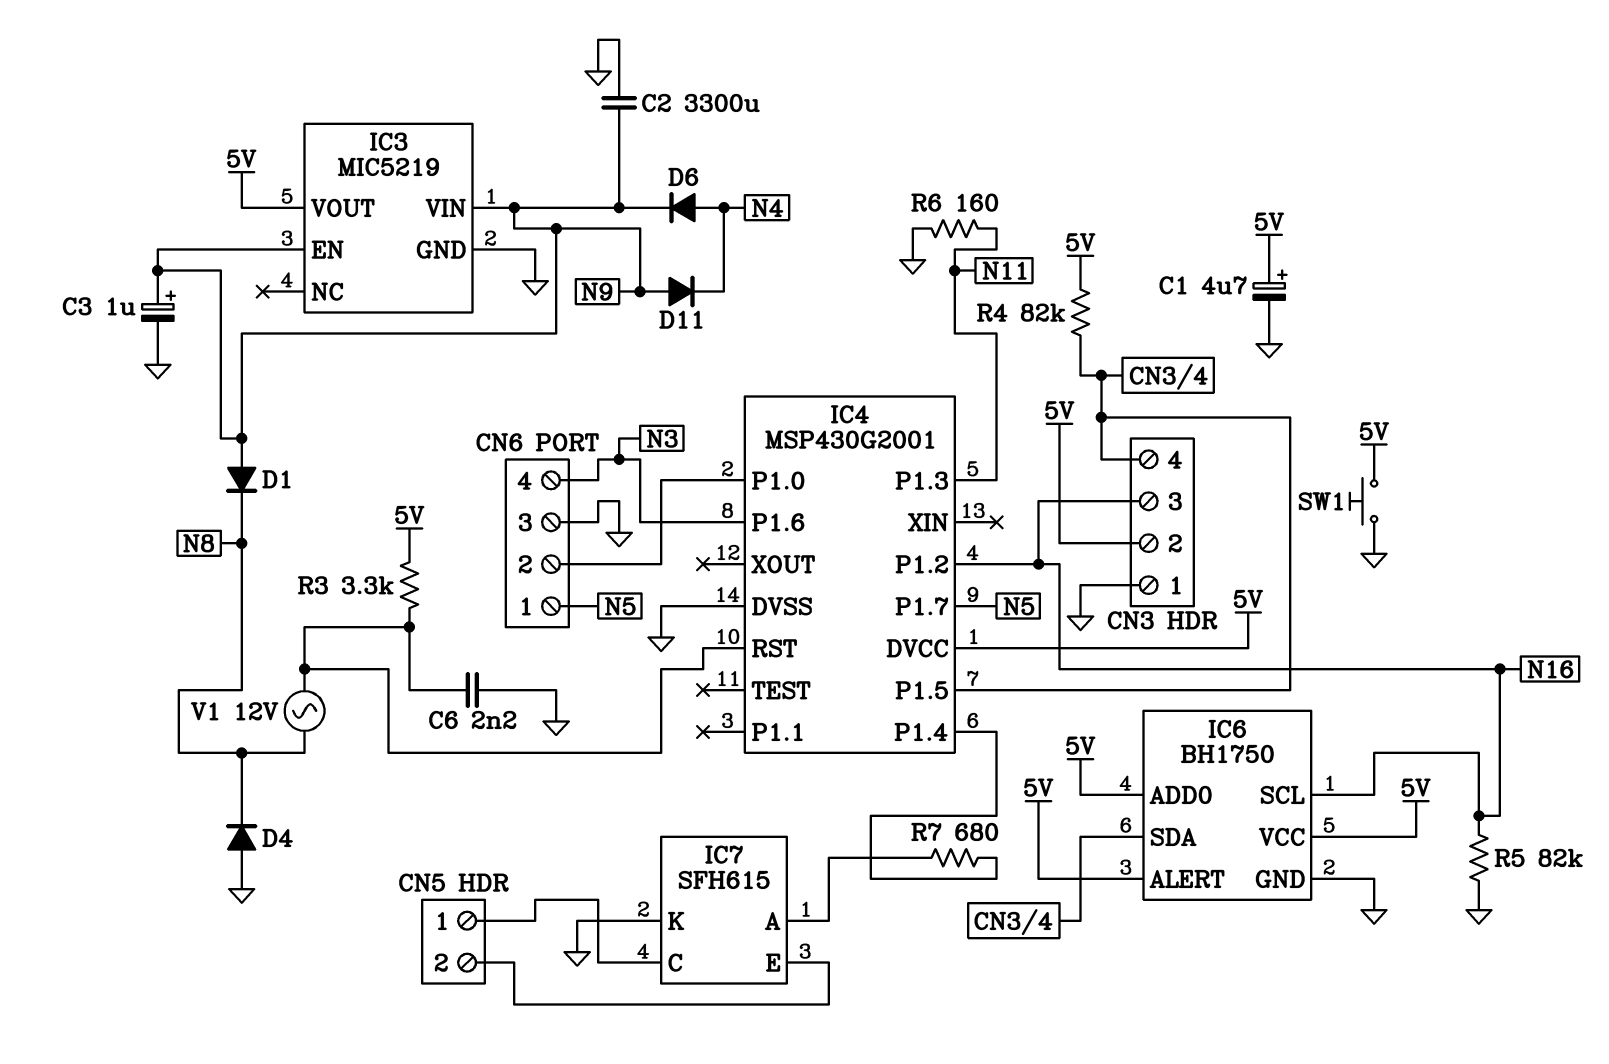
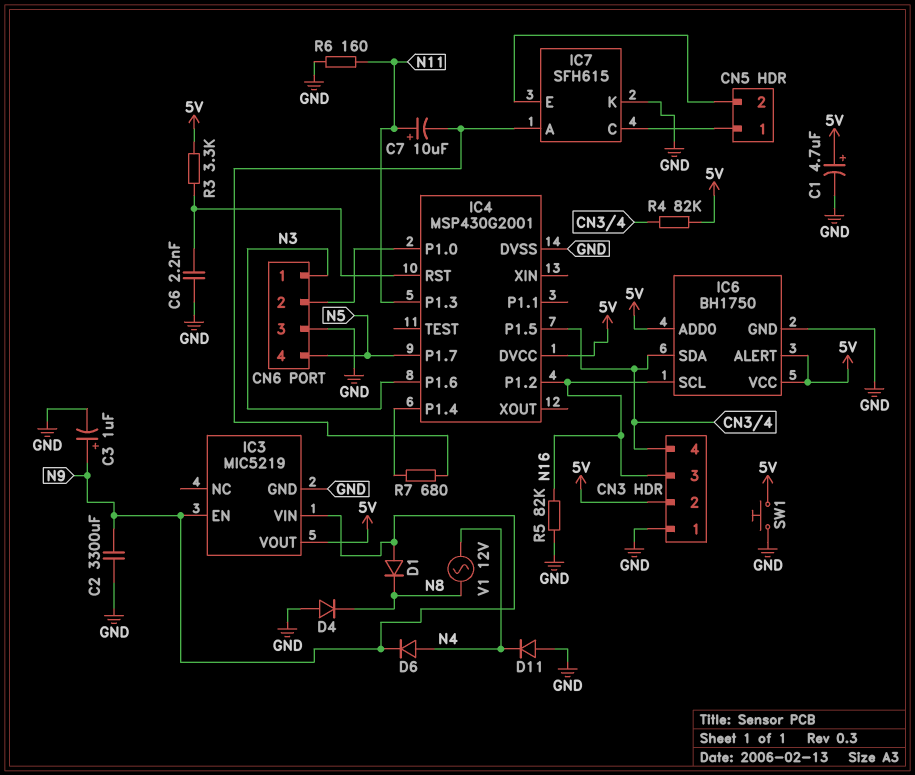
C7: none -> 10uF (plus N11, minus IC7/A)
CN6 pin 1: N5 -> N3
CN6 pin 4: N3 -> N5
D11: diode (A N9, K N4) -> diode (A GND, K N4)
V1: AC 12V (IC4/RST, N8) -> AC 12V (N4, N8)

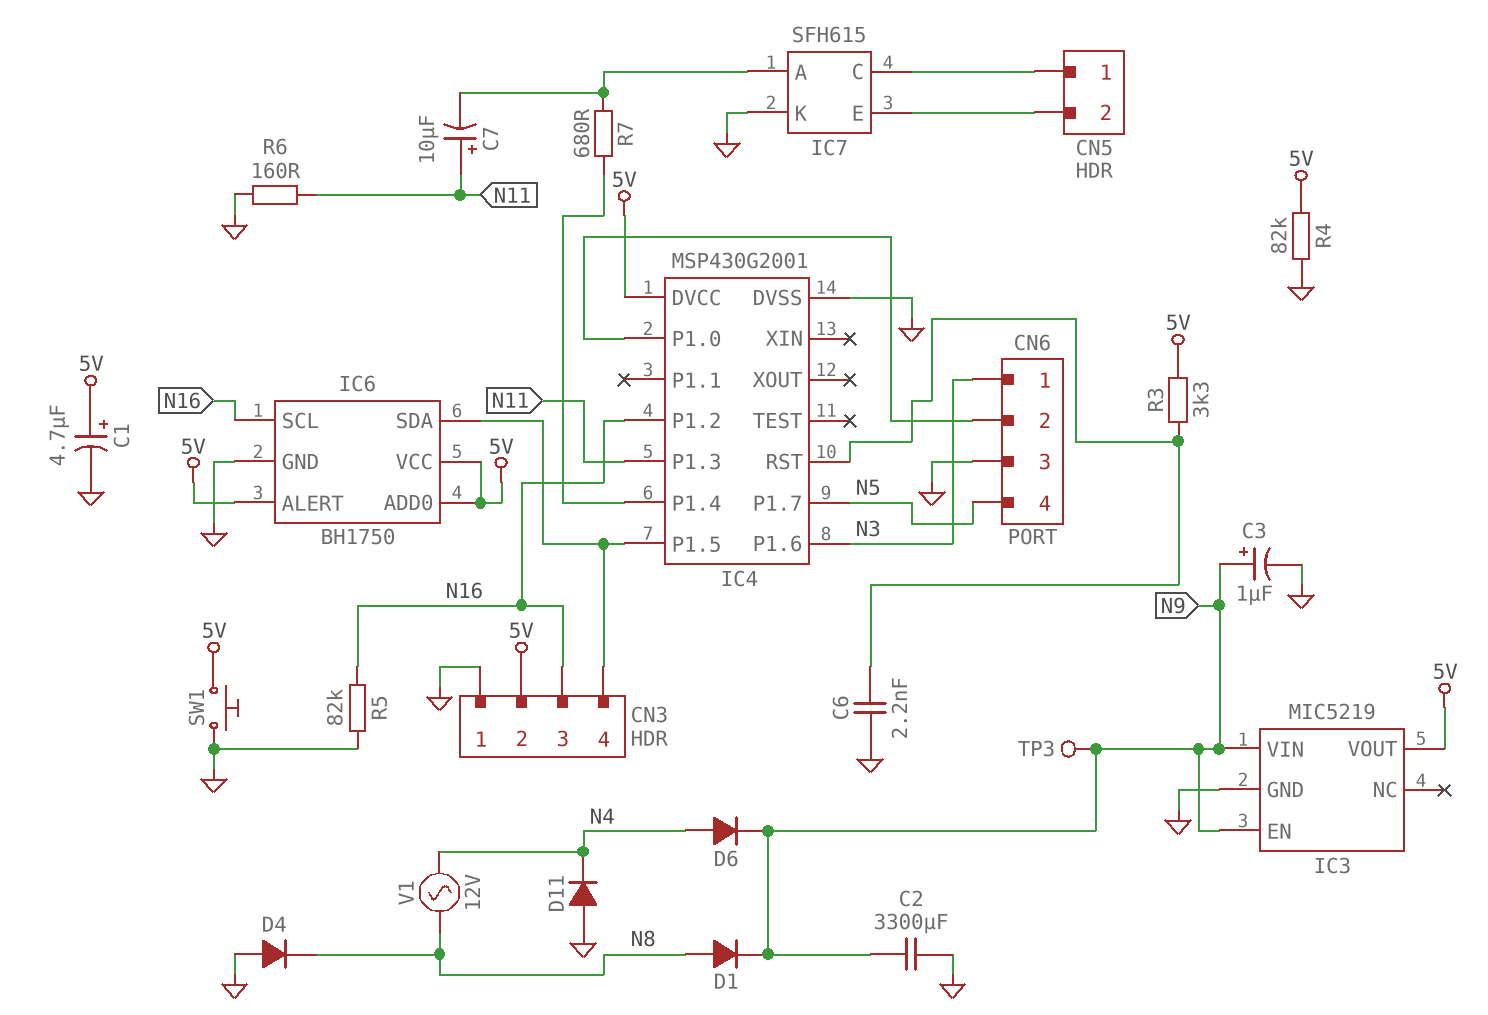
D1: diode (A N9, K N8) -> diode (A N8, K N9)
R4: 82k (5V, CN3/4) -> 82k (5V, GND)
TP3: none -> test point (N9)

